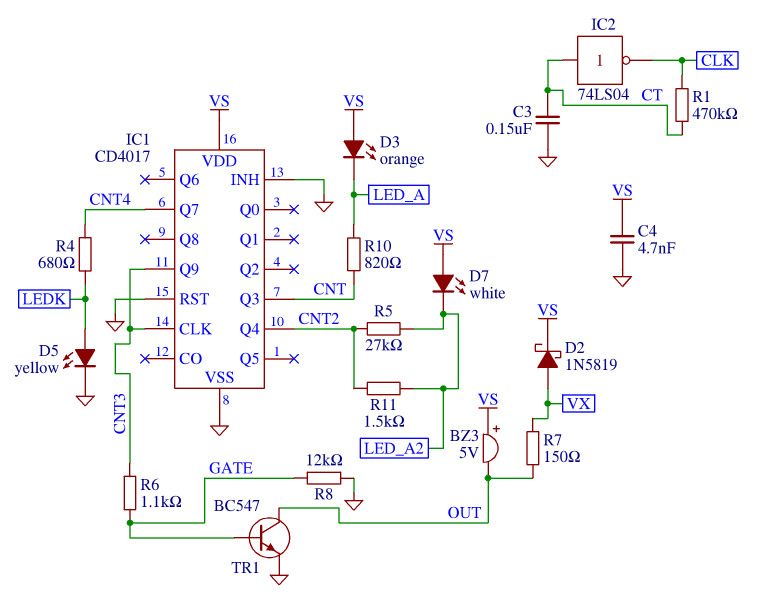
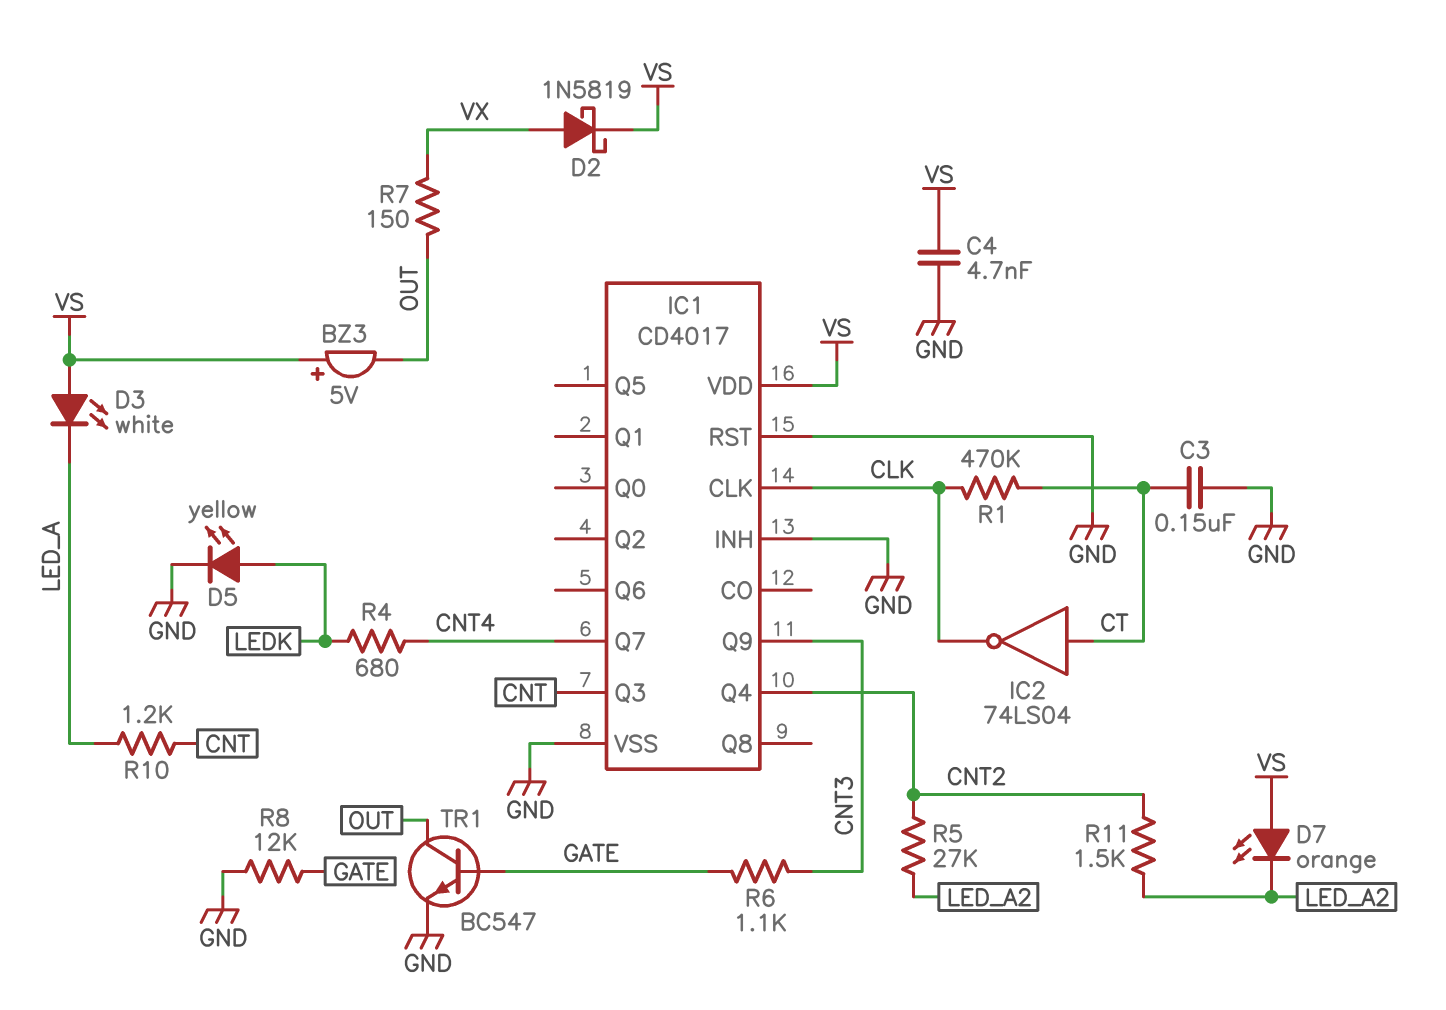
D3: LED orange (A VS, K LED_A) -> LED white (A VS, K LED_A)
D7: LED white (A VS, K LED_A2) -> LED orange (A VS, K LED_A2)
IC1 pin CLK: CNT3 -> CLK
R10: 820 (CNT, LED_A) -> 1.2k (CNT, LED_A)

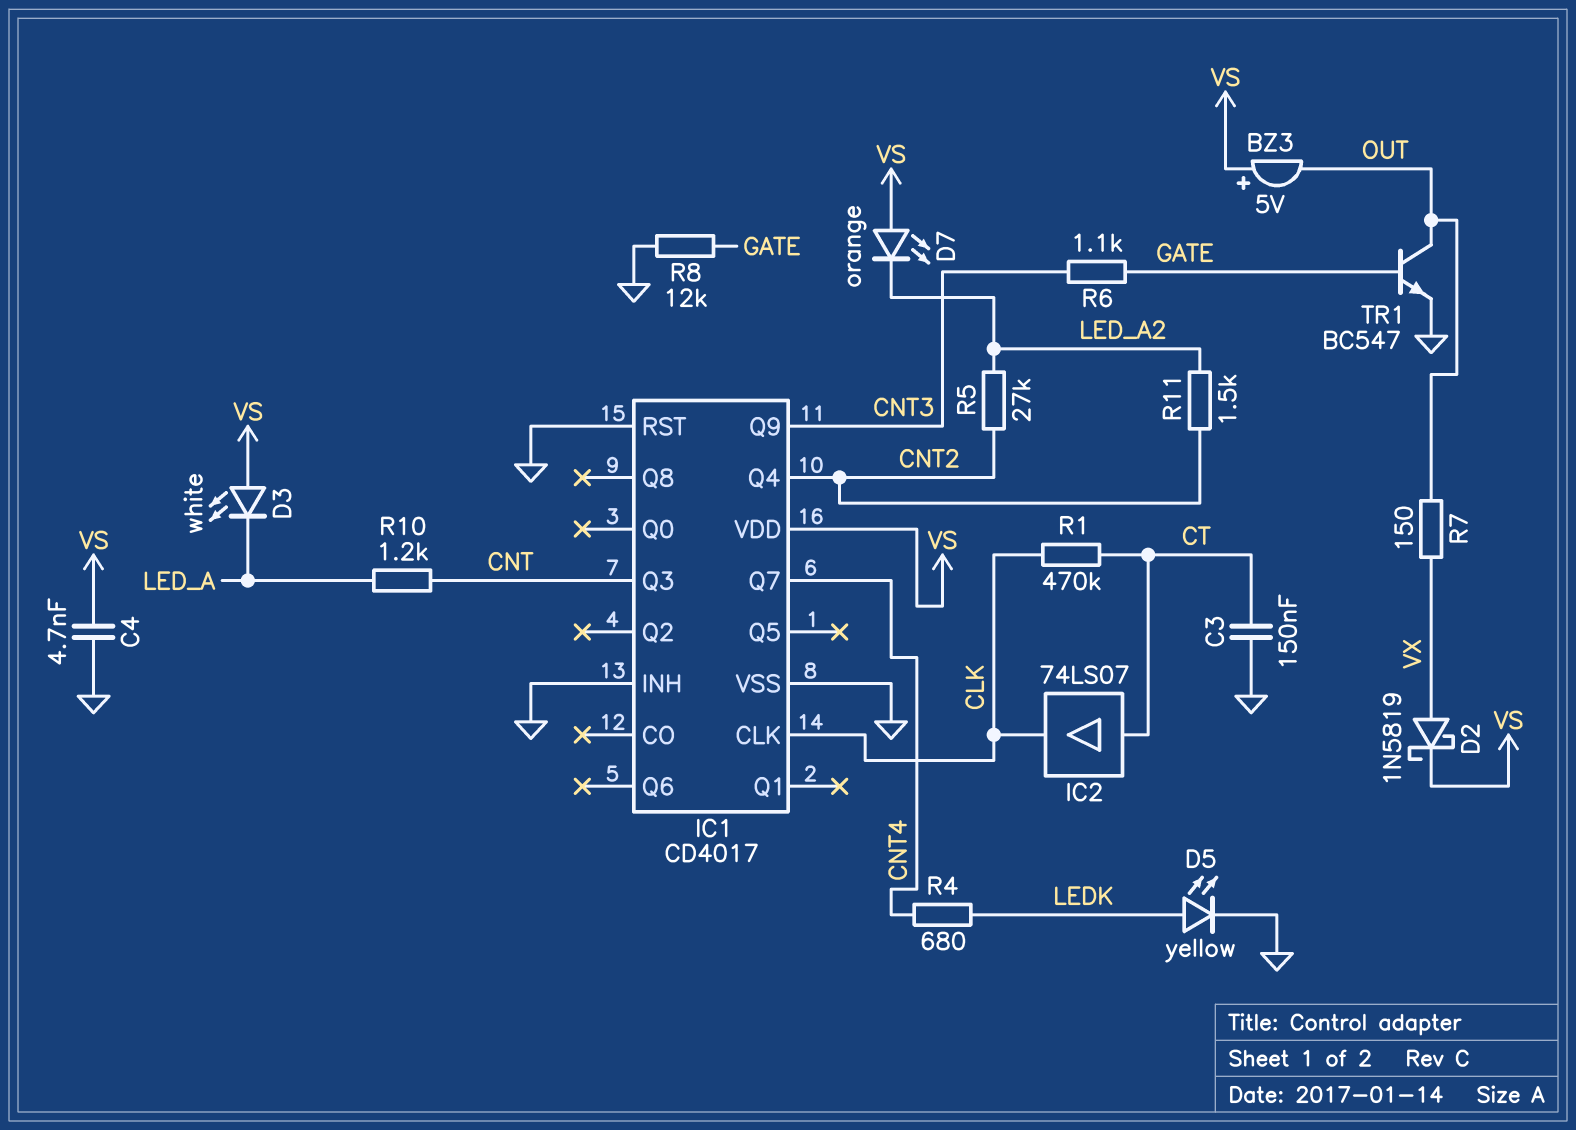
IC2: NOT 74LS04 (in CT, out CLK) -> buffer 74LS07 (in CT, out CLK)

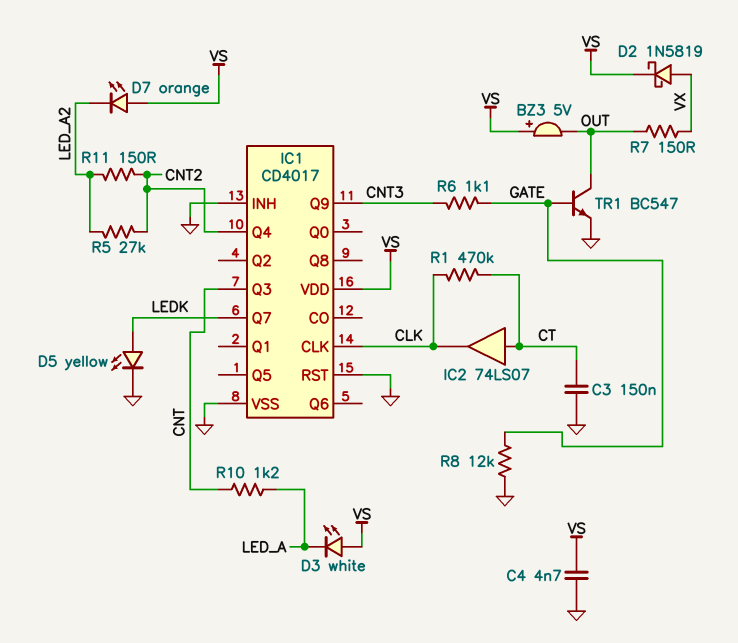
IC1 pin Q7: CNT4 -> LEDK
R4: 680 (CNT4, LEDK) -> none
R11: 1.5k (CNT2, LED_A2) -> 150 (CNT2, LED_A2)

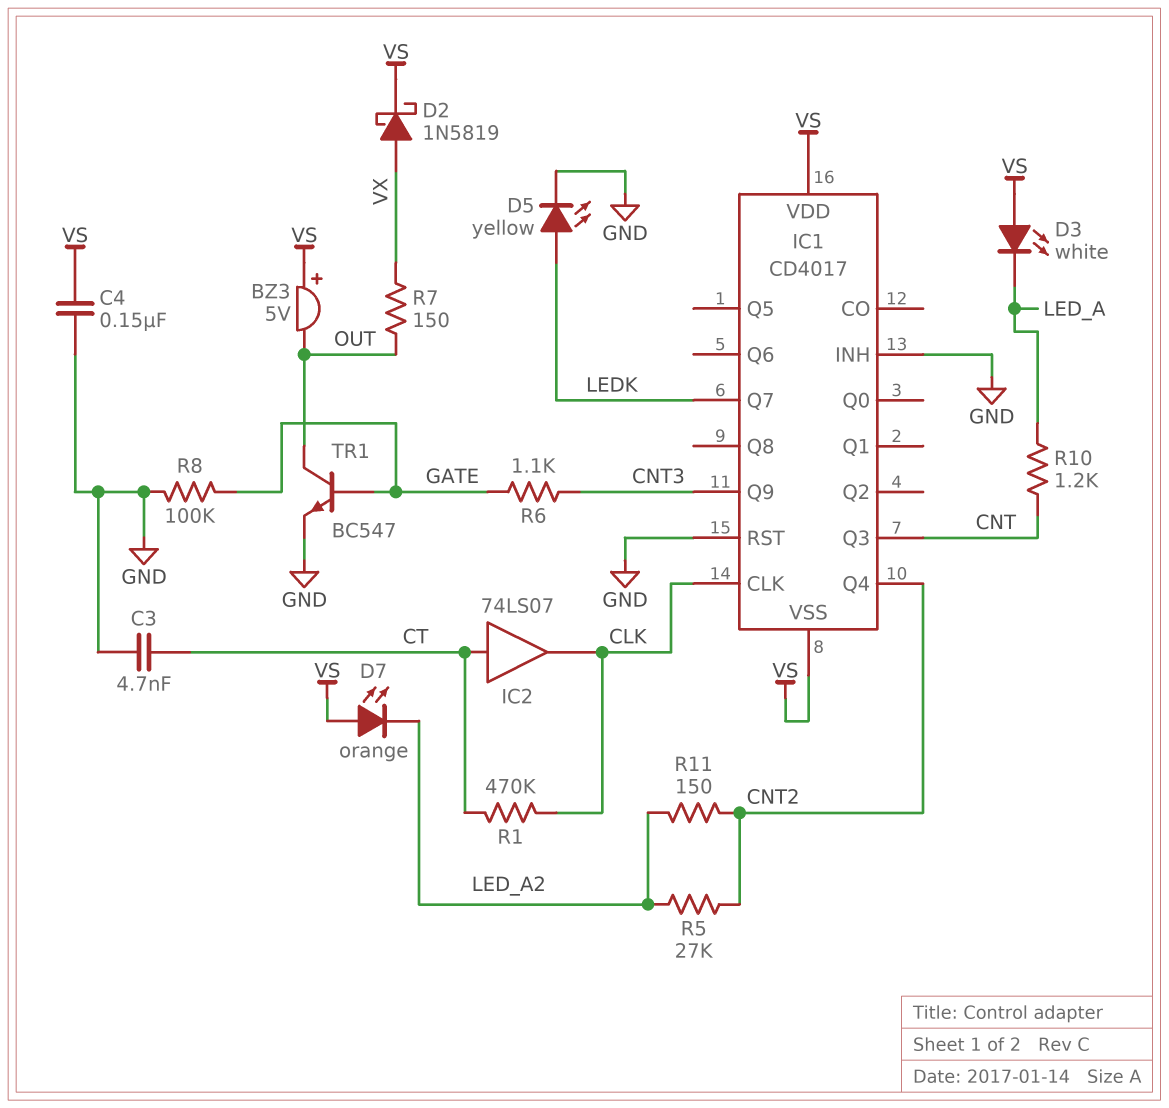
C3: 150nF (CT, GND) -> 4.7nF (CT, GND)
C4: 4.7nF (GND, VS) -> 150nF (GND, VS)
IC1 pin VSS: GND -> VS
R8: 12k (GATE, GND) -> 100k (GATE, GND)

